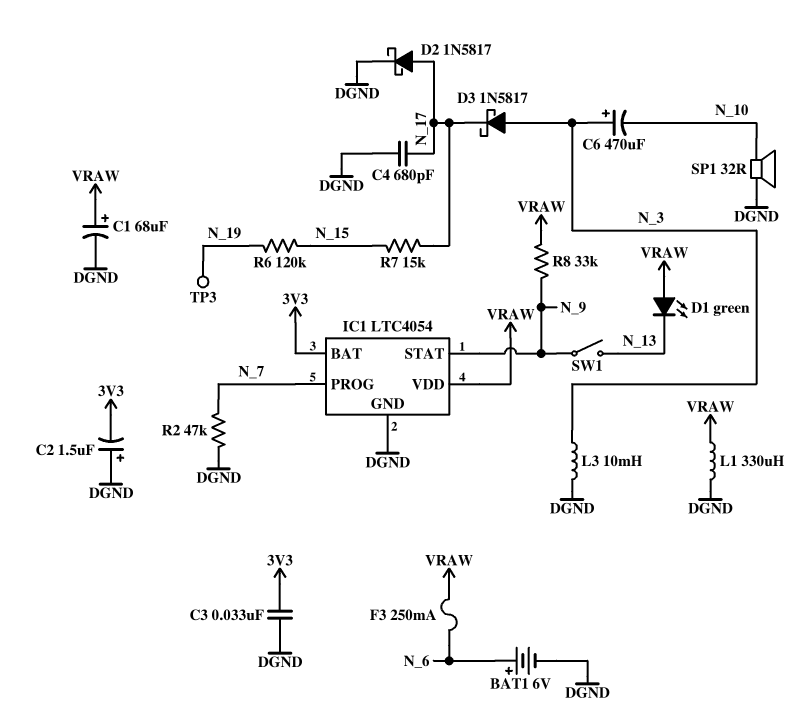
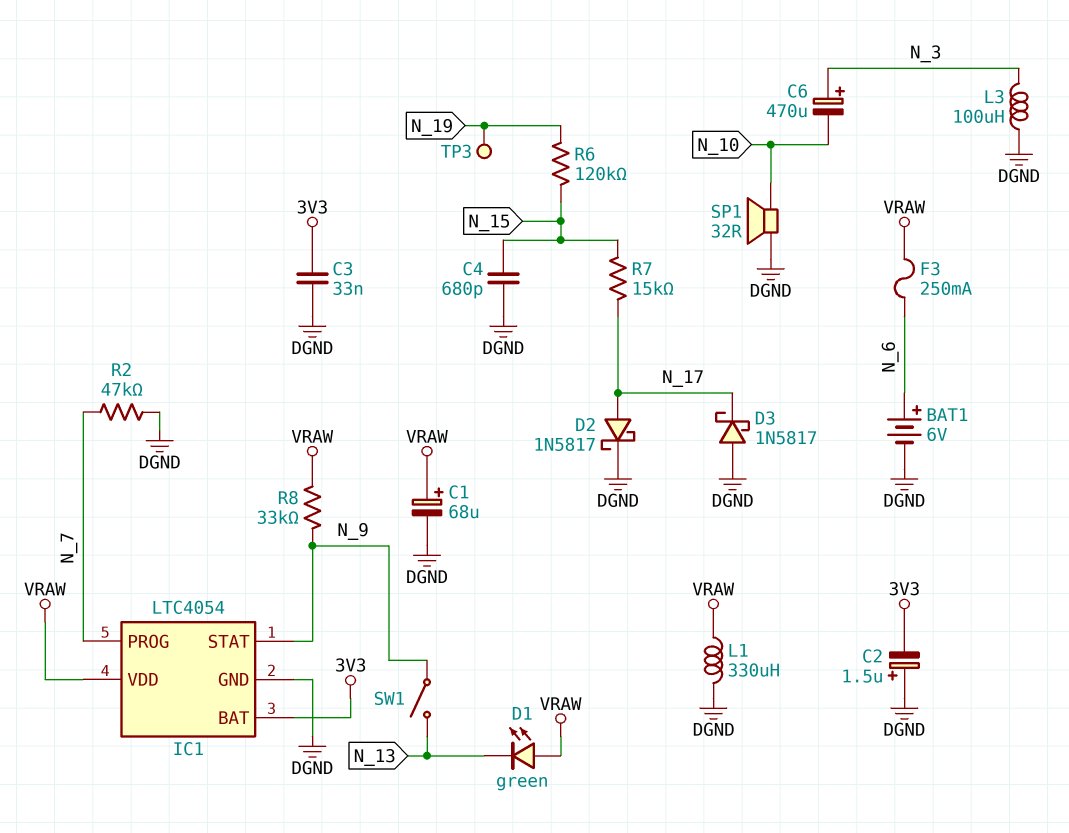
C4: 680pF (DGND, N_17) -> 680pF (DGND, N_15)
D3: schottky 1N5817 (A N_3, K N_17) -> schottky 1N5817 (A DGND, K N_17)
L3: 10mH (DGND, N_3) -> 100uH (DGND, N_3)

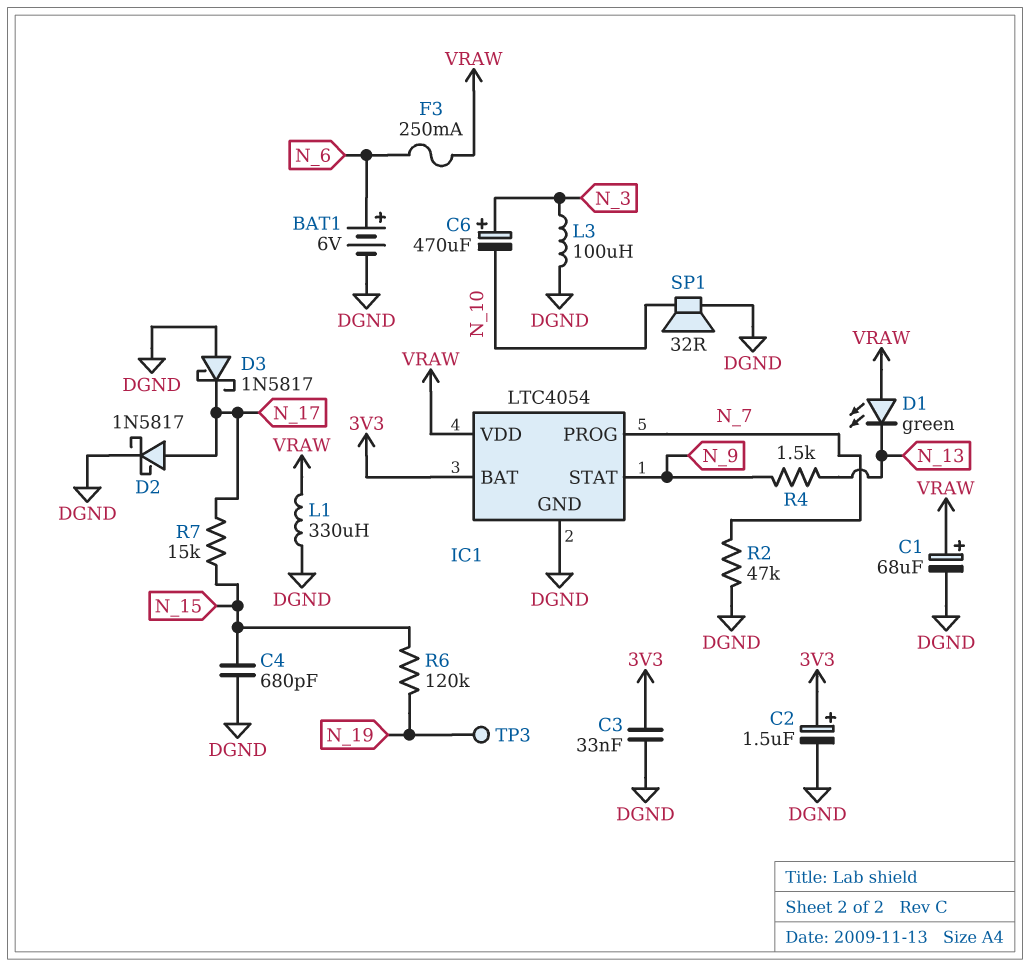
C2: 1.5uF (plus DGND, minus 3V3) -> 1.5uF (plus 3V3, minus DGND)
R4: none -> 1.5k (N_9, N_13)
R8: 33k (N_9, VRAW) -> none
SW1: switch (N_9, N_13) -> none

